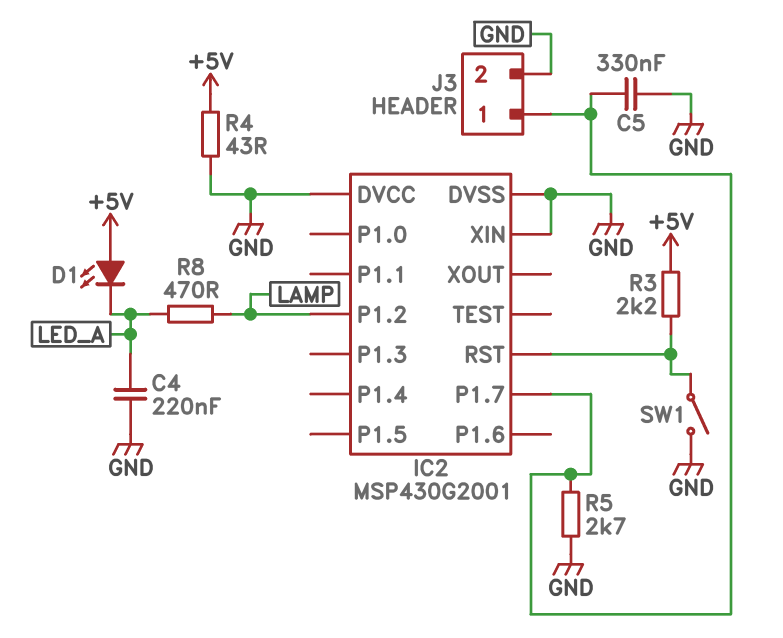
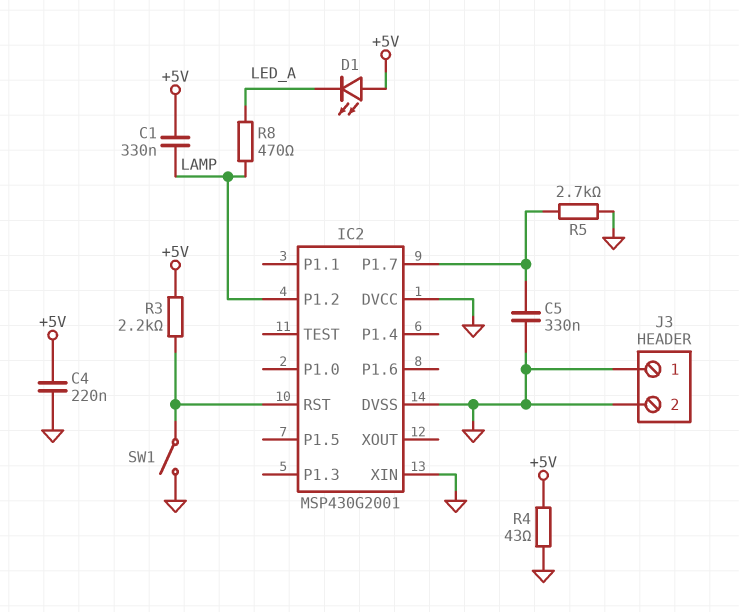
C1: none -> 330nF (+5V, LAMP)
C4: 220nF (GND, LED_A) -> 220nF (+5V, GND)
J3 pin 1: IC2/P1.7 -> GND

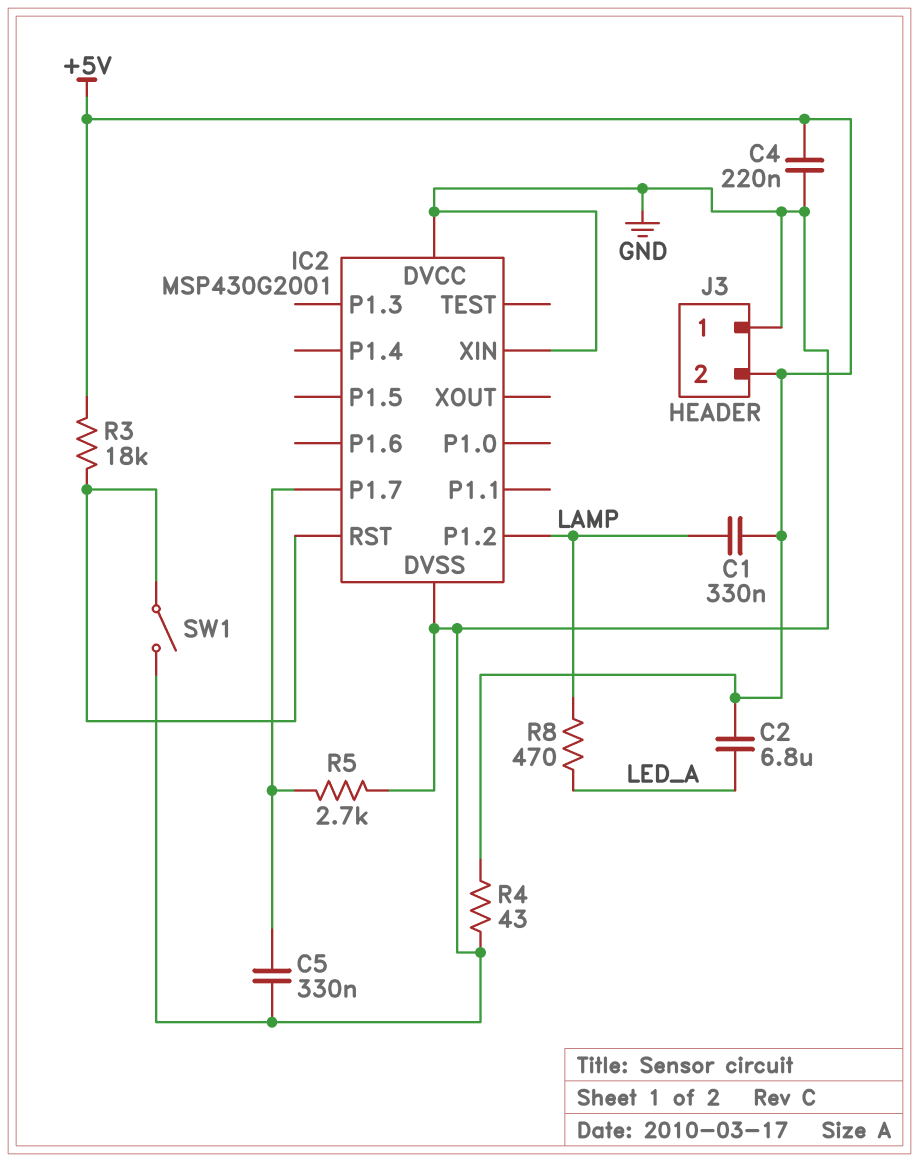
C2: none -> 6.8uF (+5V, LED_A)
D1: LED (A +5V, K LED_A) -> none
J3 pin 2: GND -> +5V
R3: 2.2k (+5V, IC2/RST) -> 18k (+5V, IC2/RST)

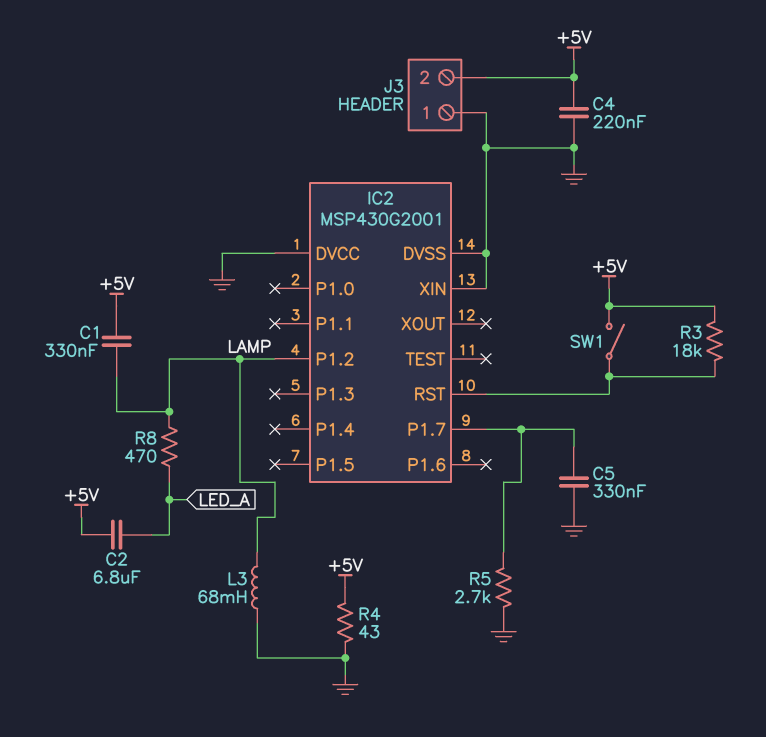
L3: none -> 68mH (GND, LAMP)
SW1: switch (GND, IC2/RST) -> switch (+5V, IC2/RST)

